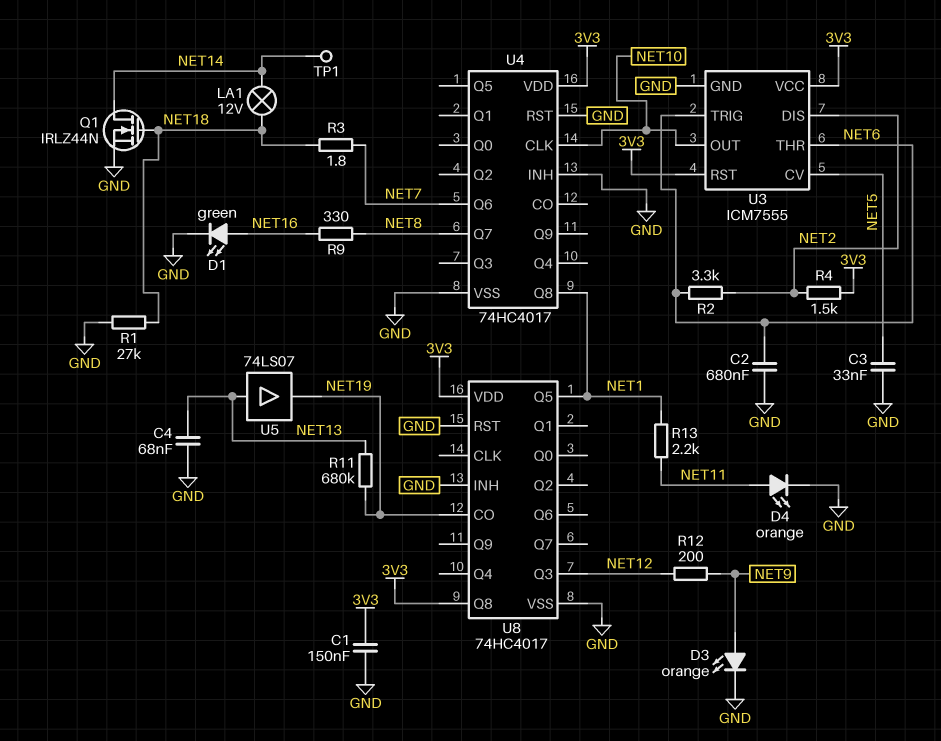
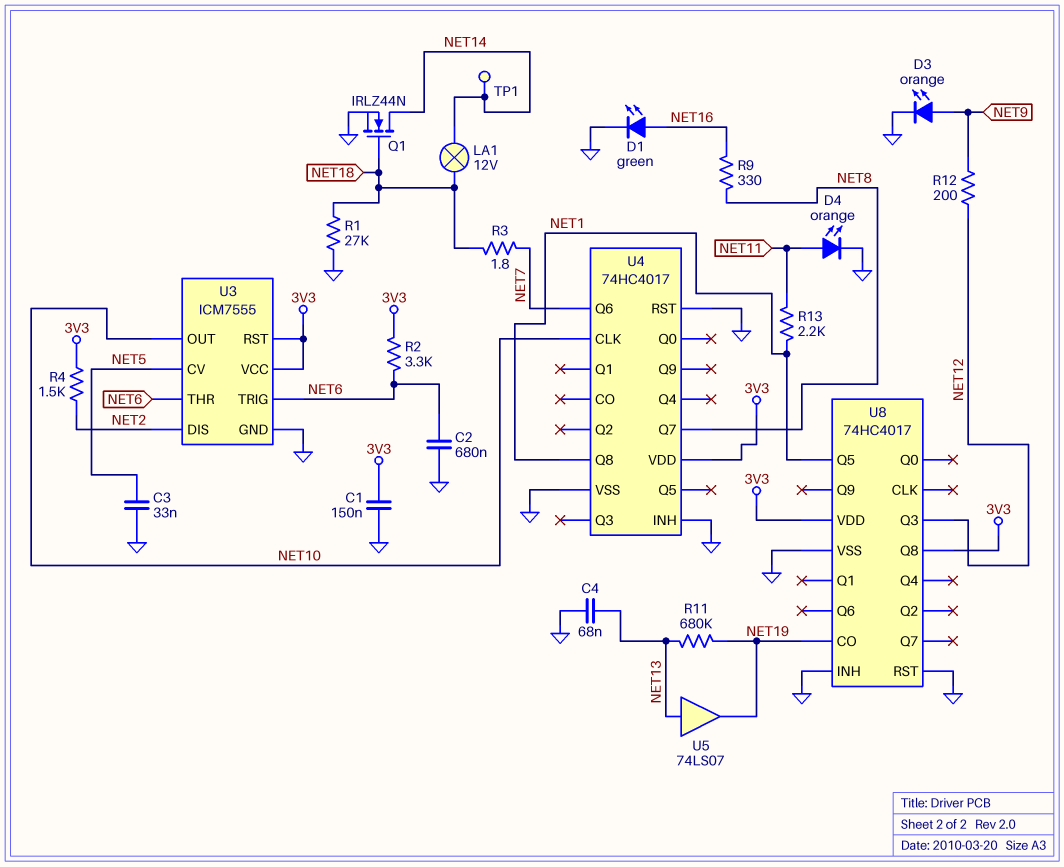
R2: 3.3k (NET2, NET6) -> 3.3k (3V3, NET6)

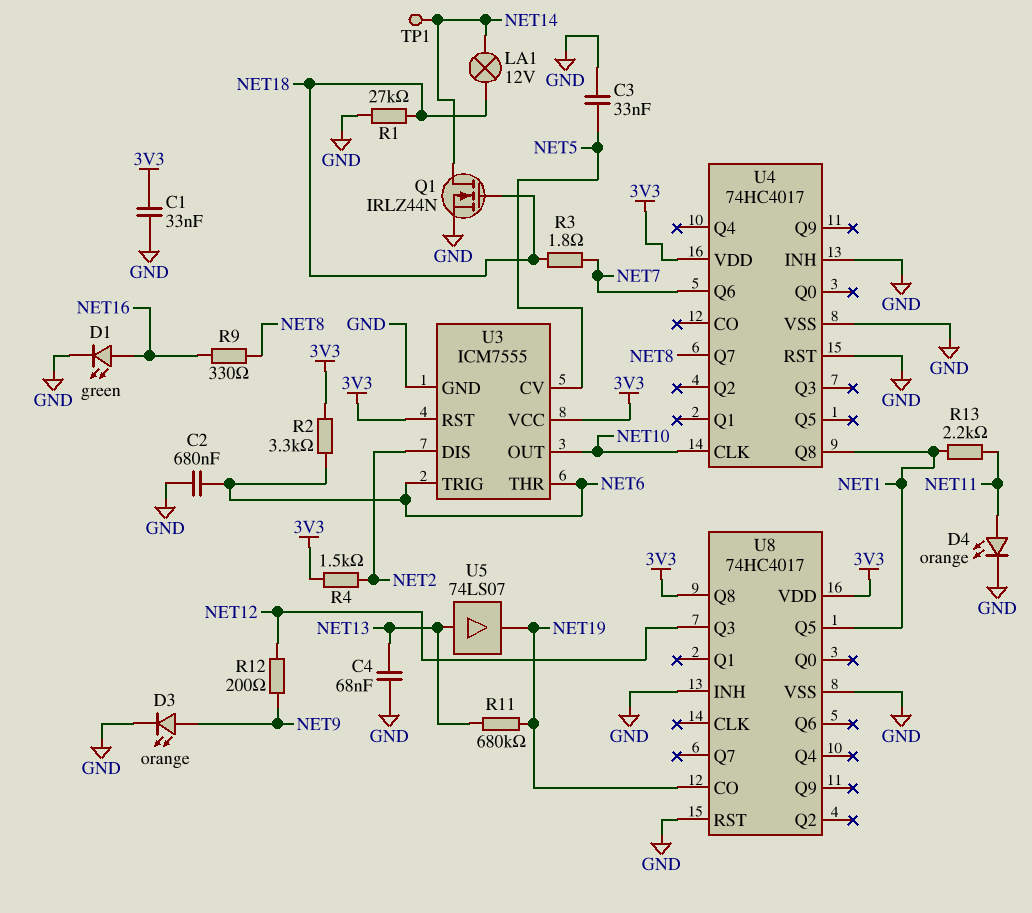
C1: 150nF (3V3, GND) -> 33nF (3V3, GND)

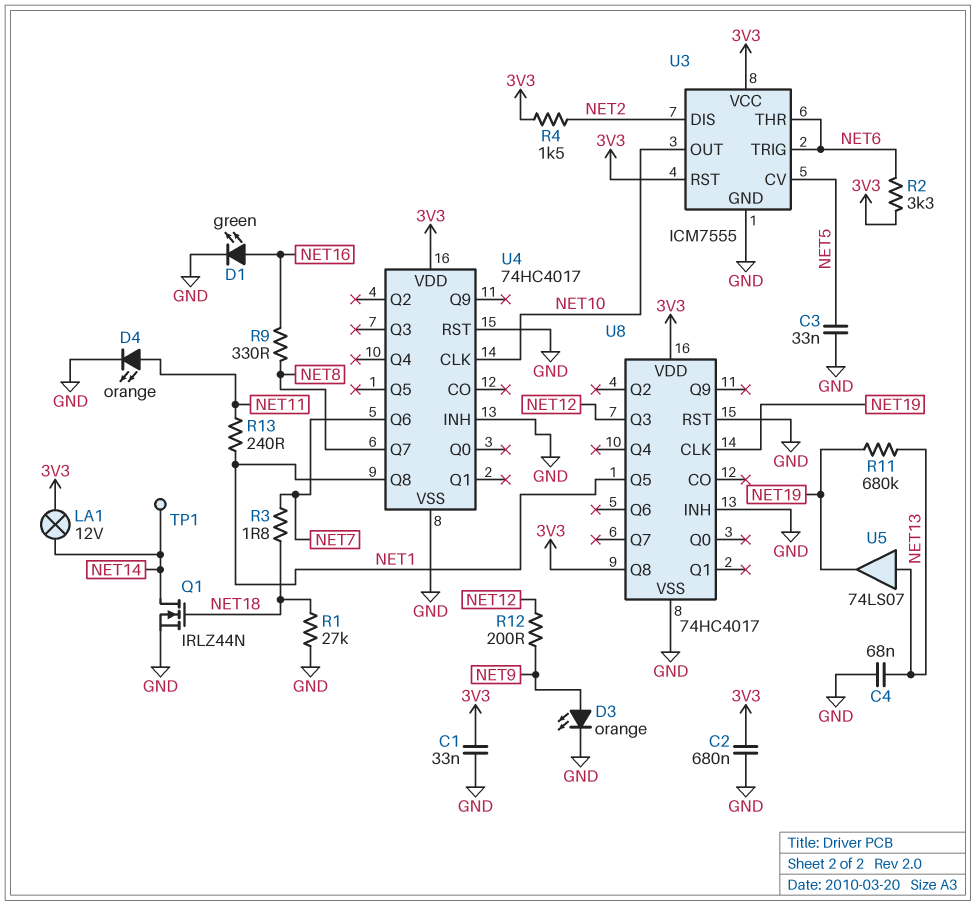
C2: 680nF (GND, NET6) -> 680nF (3V3, GND)
LA1: lamp 12V (NET14, NET18) -> lamp 12V (3V3, NET14)
R13: 2.2k (NET1, NET11) -> 240 (NET1, NET11)
U8 pin CLK: none -> NET19
U8 pin CO: NET19 -> none

